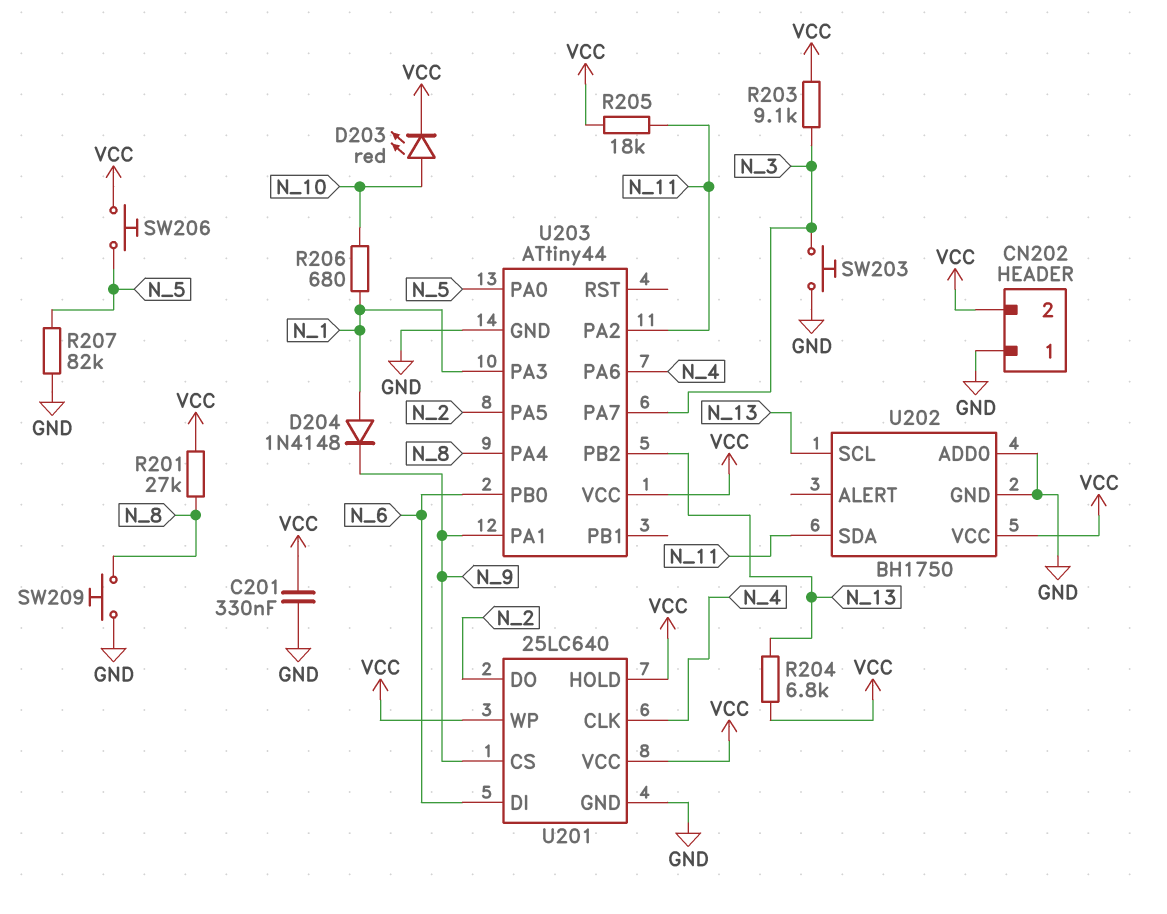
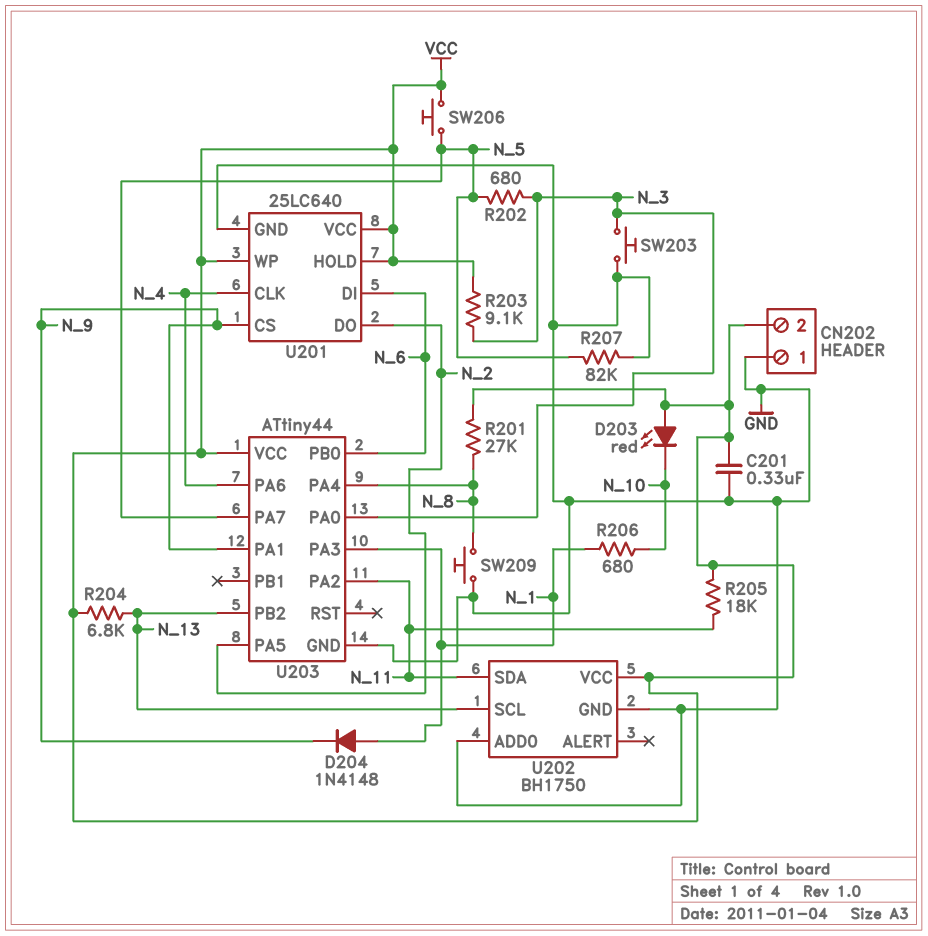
D203: LED red (A N_10, K VCC) -> LED red (A VCC, K N_10)
R202: none -> 680 (N_3, N_5)
U203 pin PA0: N_5 -> N_3
U203 pin PA7: N_3 -> N_5

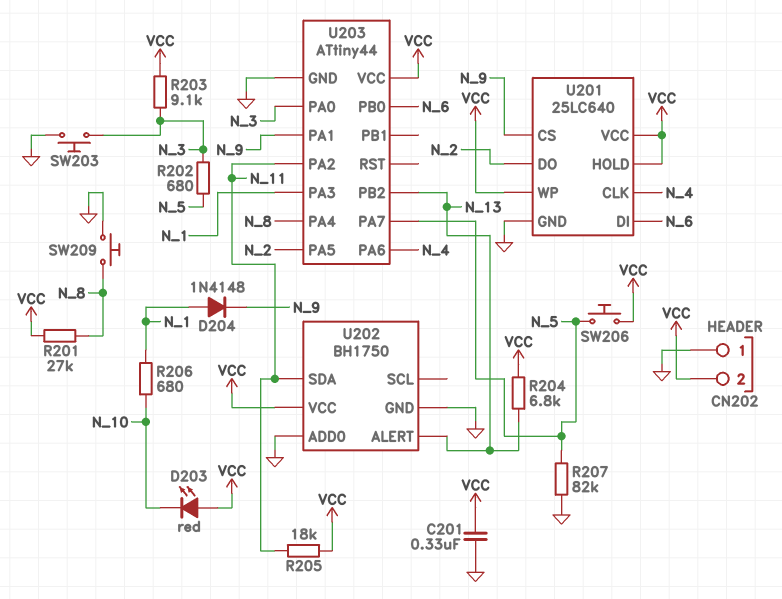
U202 pin ALERT: none -> N_13
U202 pin SCL: N_13 -> none

